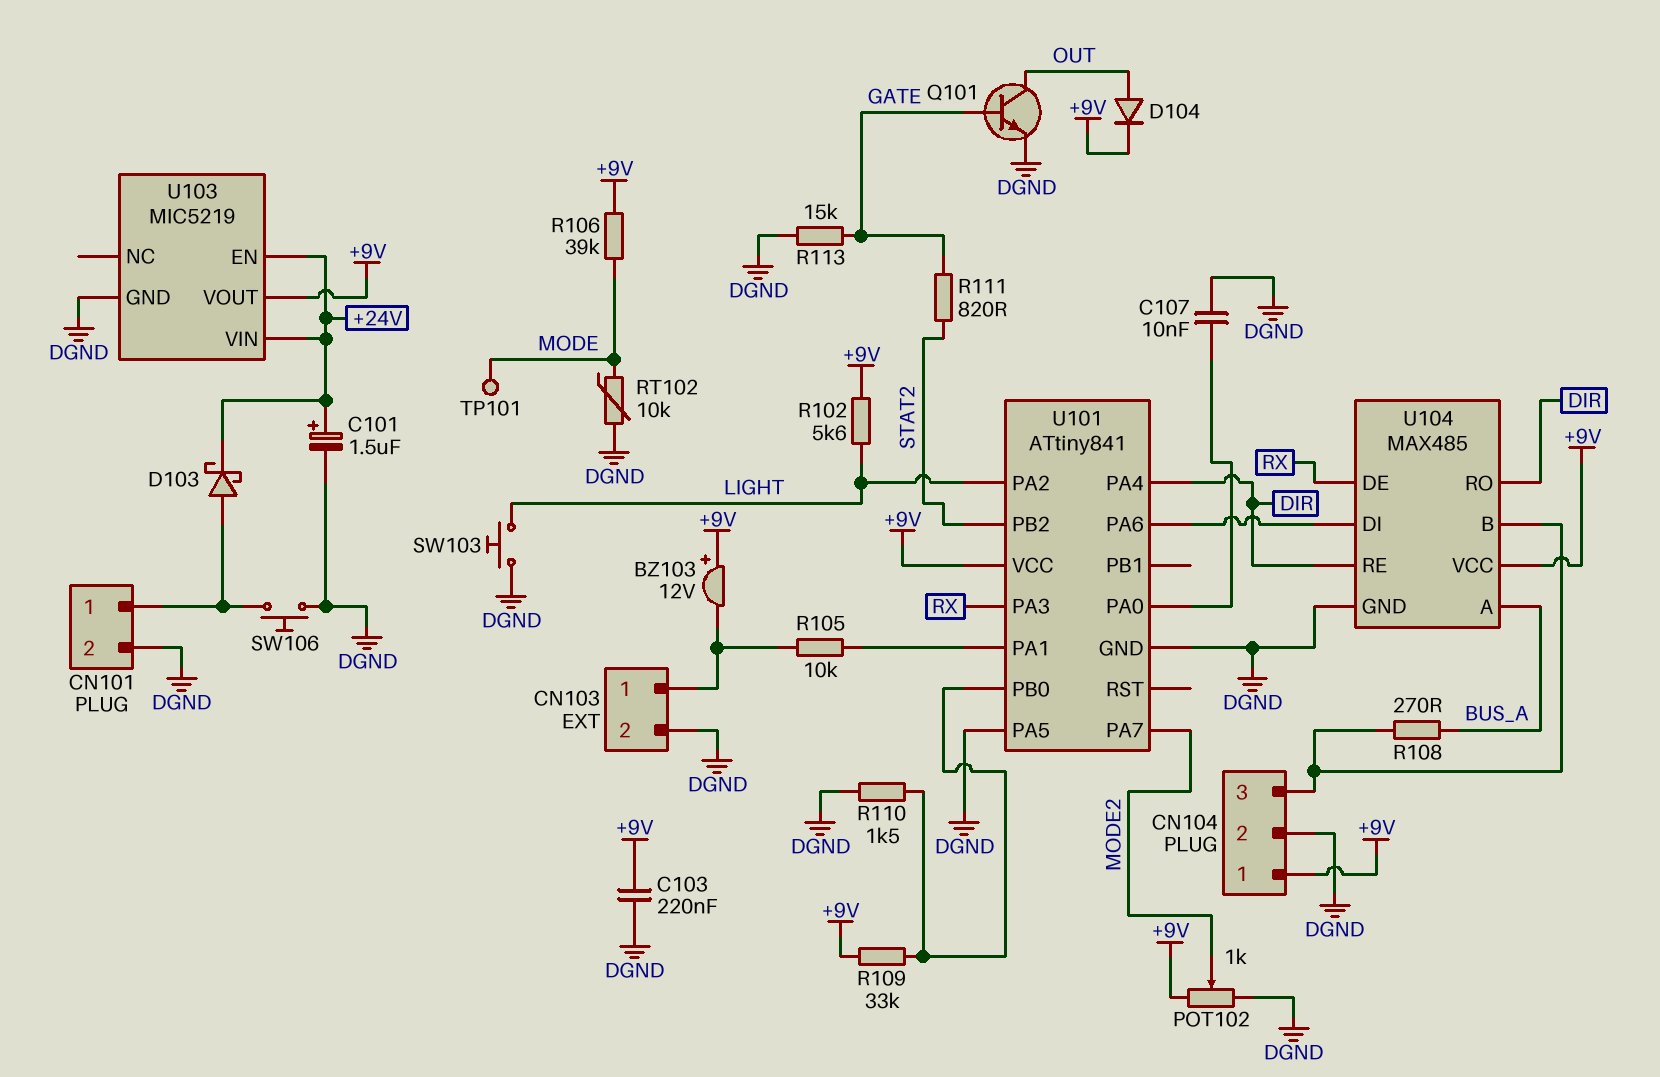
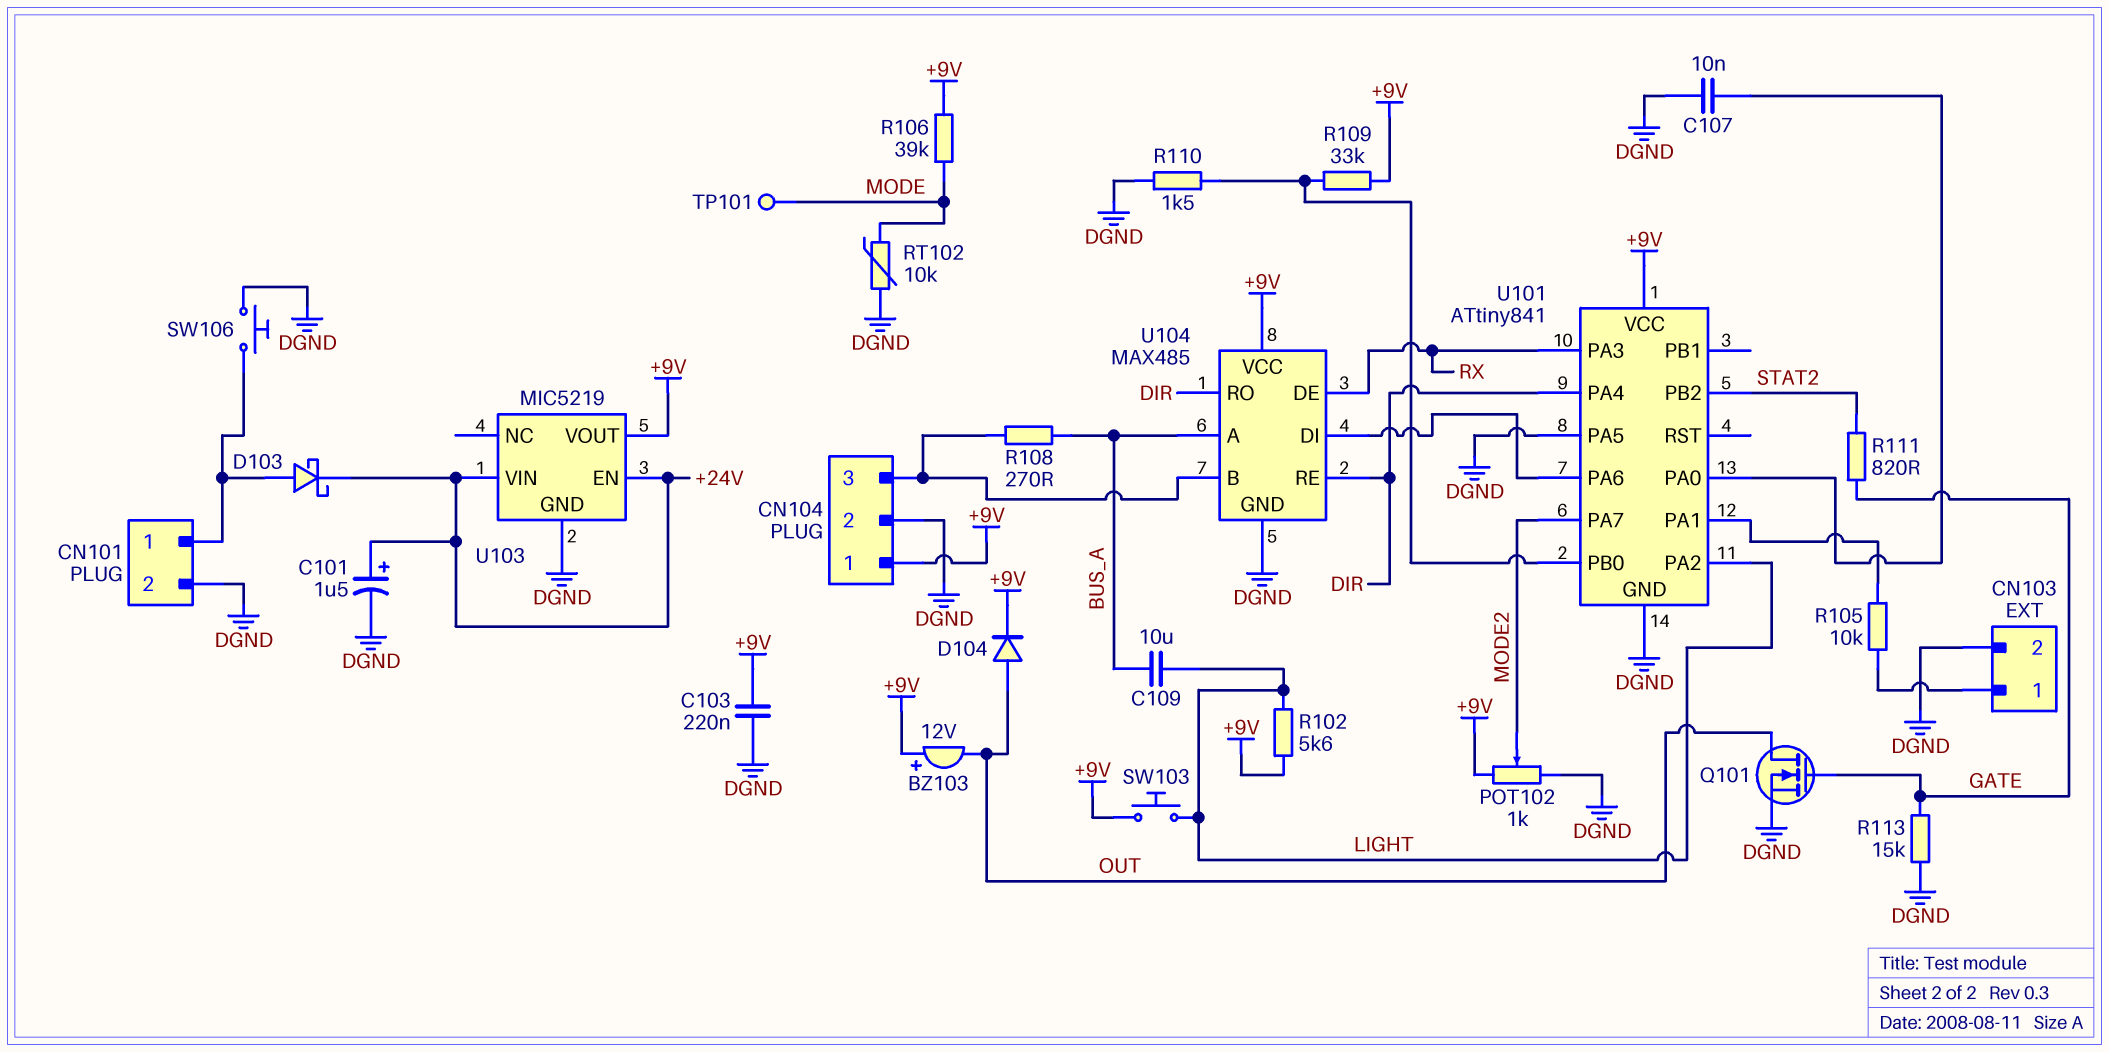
BZ103: buzzer 12V (plus +9V, minus CN103/1) -> buzzer 12V (plus +9V, minus OUT)
C109: none -> 10uF (BUS_A, LIGHT)
Q101: NPN (B GATE, C OUT, E DGND) -> NMOS (G GATE, D OUT, S DGND)
SW103: button (DGND, LIGHT) -> button (+9V, LIGHT)

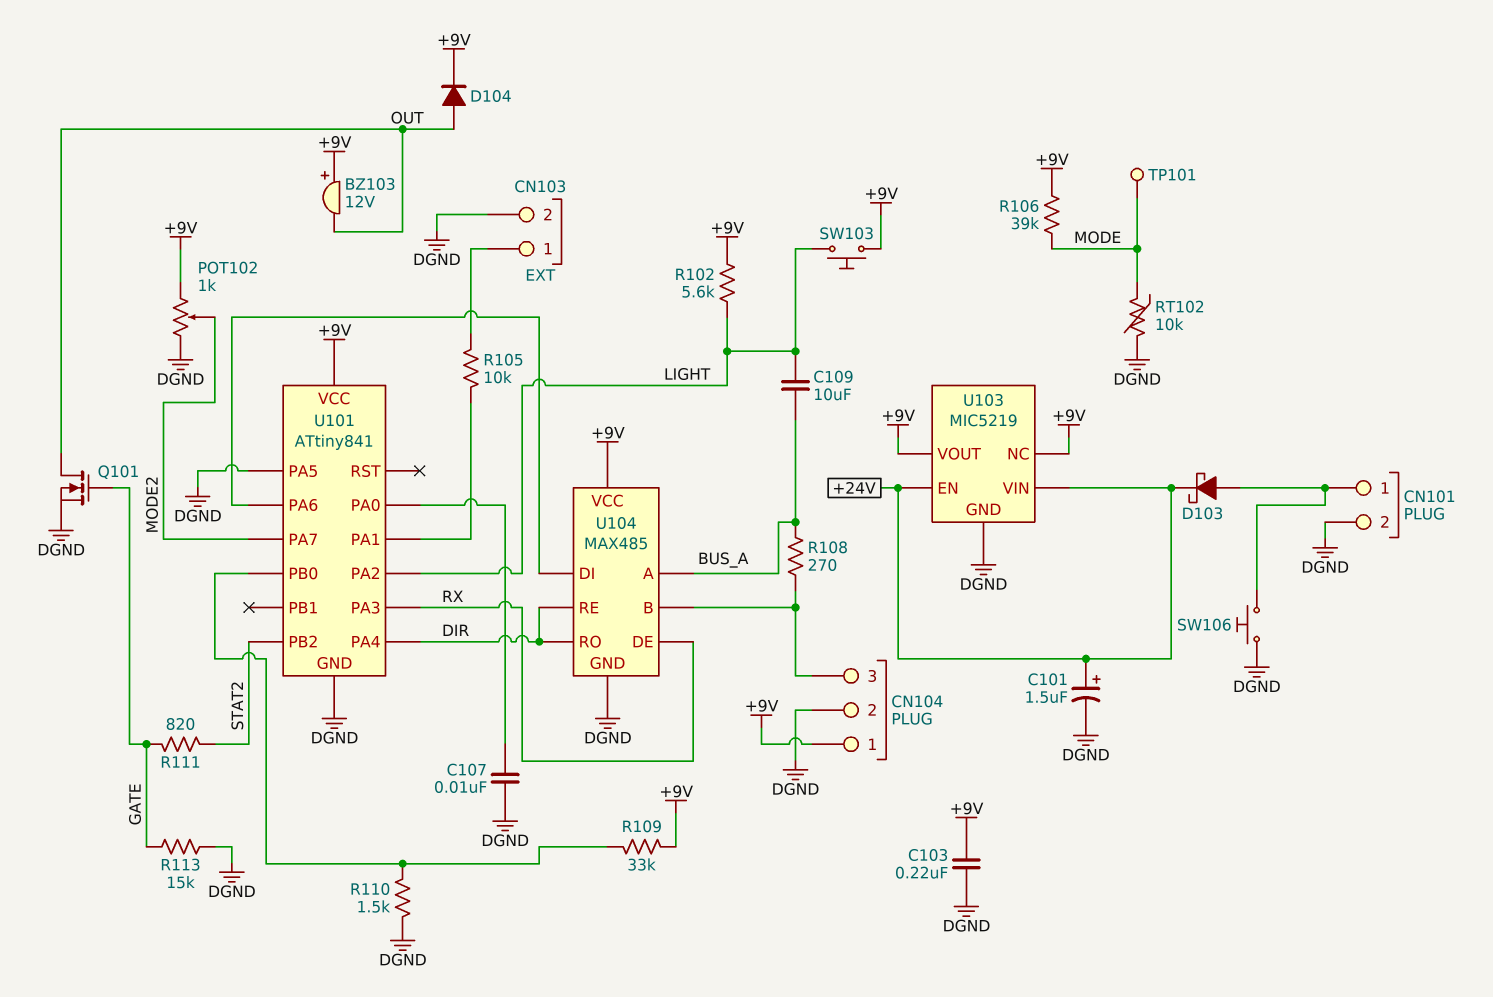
U103 pin NC: none -> +9V

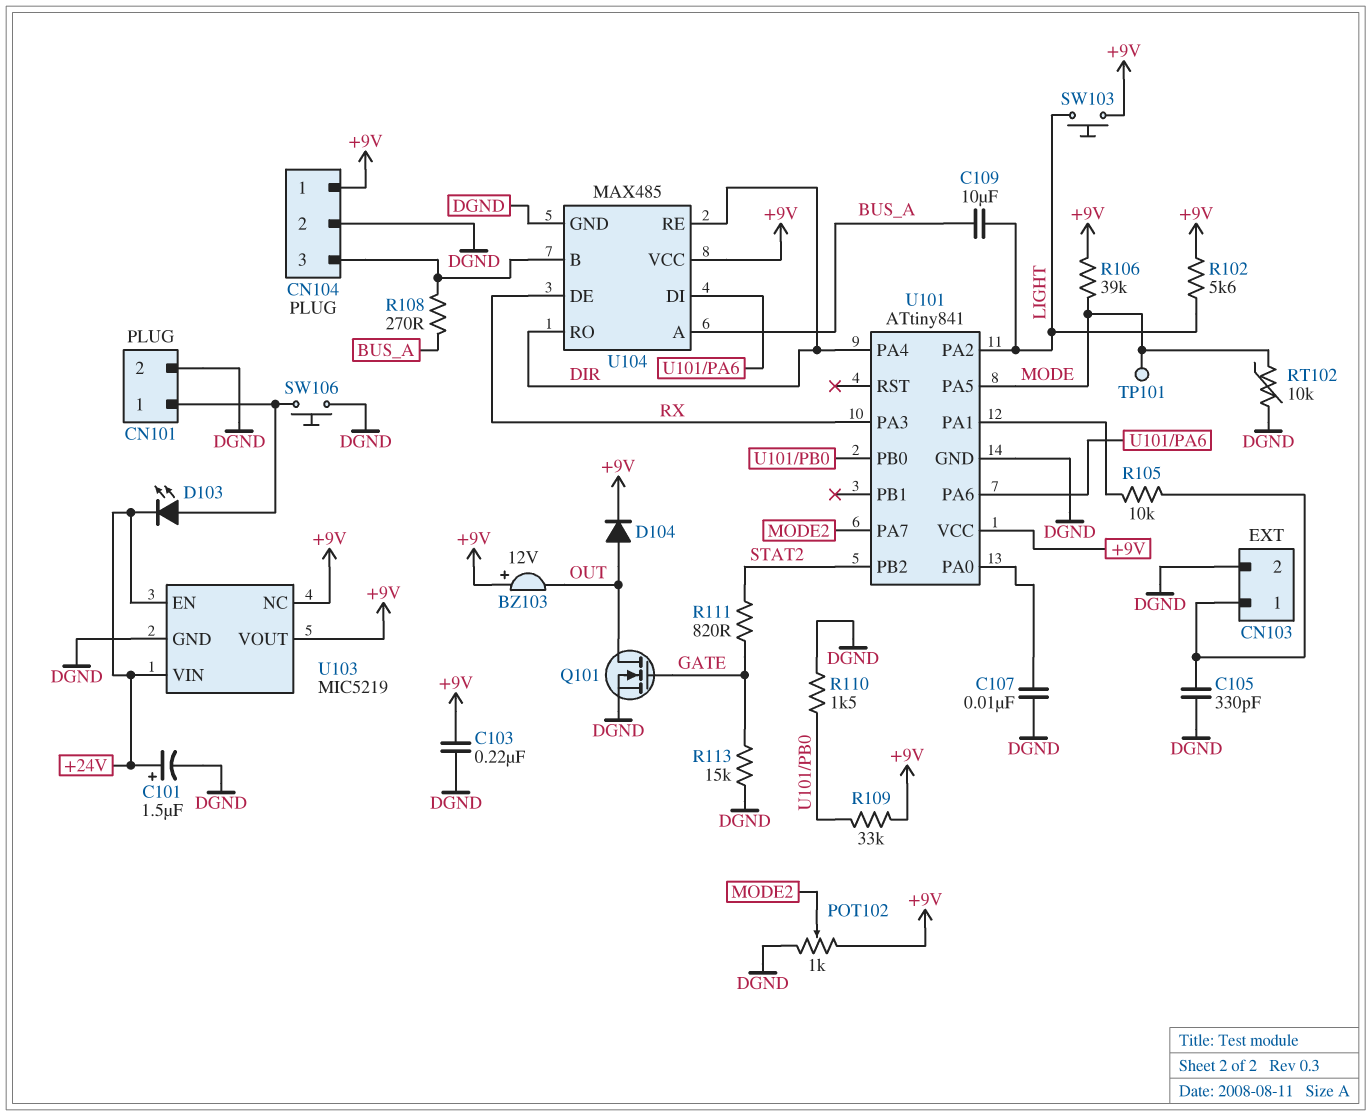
C105: none -> 330pF (CN103/1, DGND)
D103: schottky (A CN101/1, K +24V) -> LED (A CN101/1, K +24V)
U101 pin PA5: DGND -> MODE

